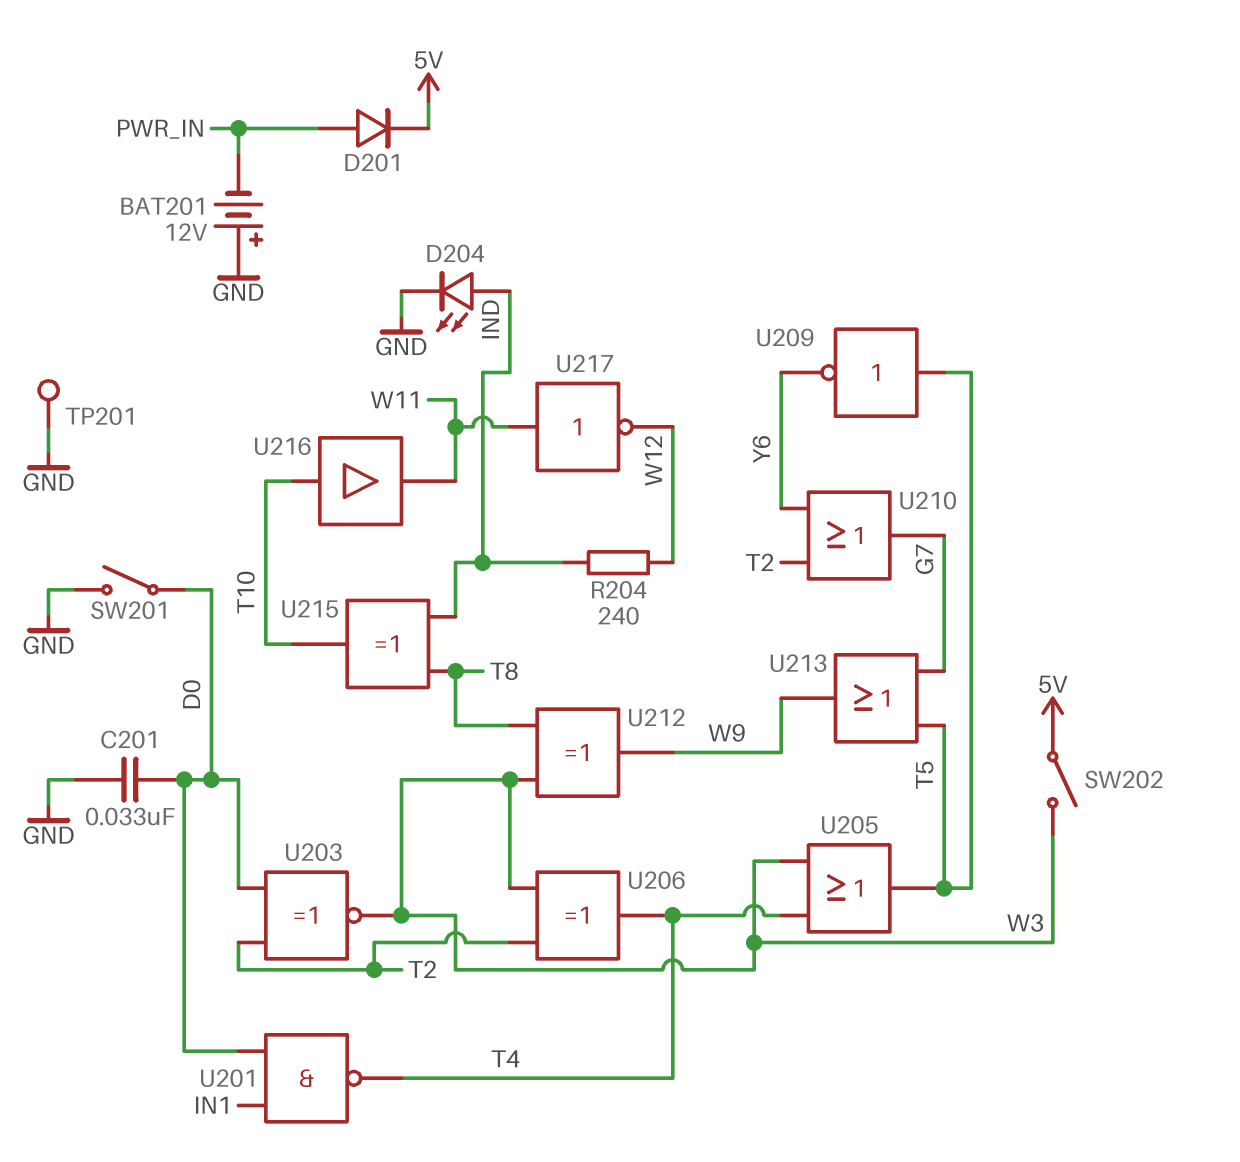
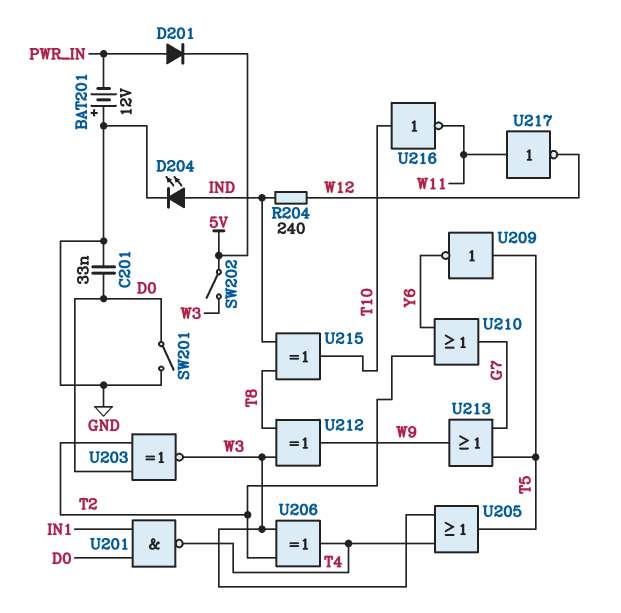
TP201: test point (GND) -> none
U216: buffer (in T10, out W11) -> NOT (in T10, out W11)

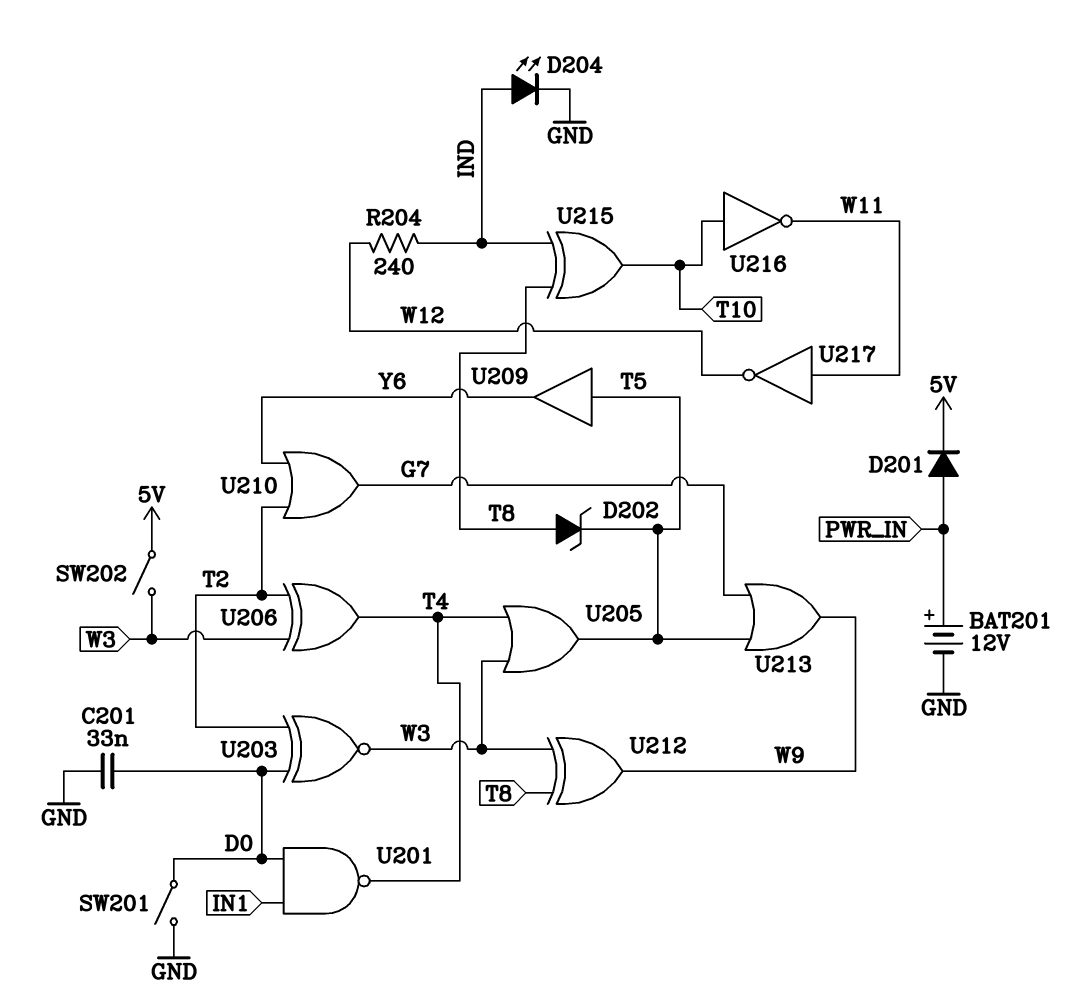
BAT201: 12V (plus GND, minus PWR_IN) -> 12V (plus PWR_IN, minus GND)
D202: none -> zener (A T8, K T5)
U209: NOT (in T5, out Y6) -> buffer (in T5, out Y6)

